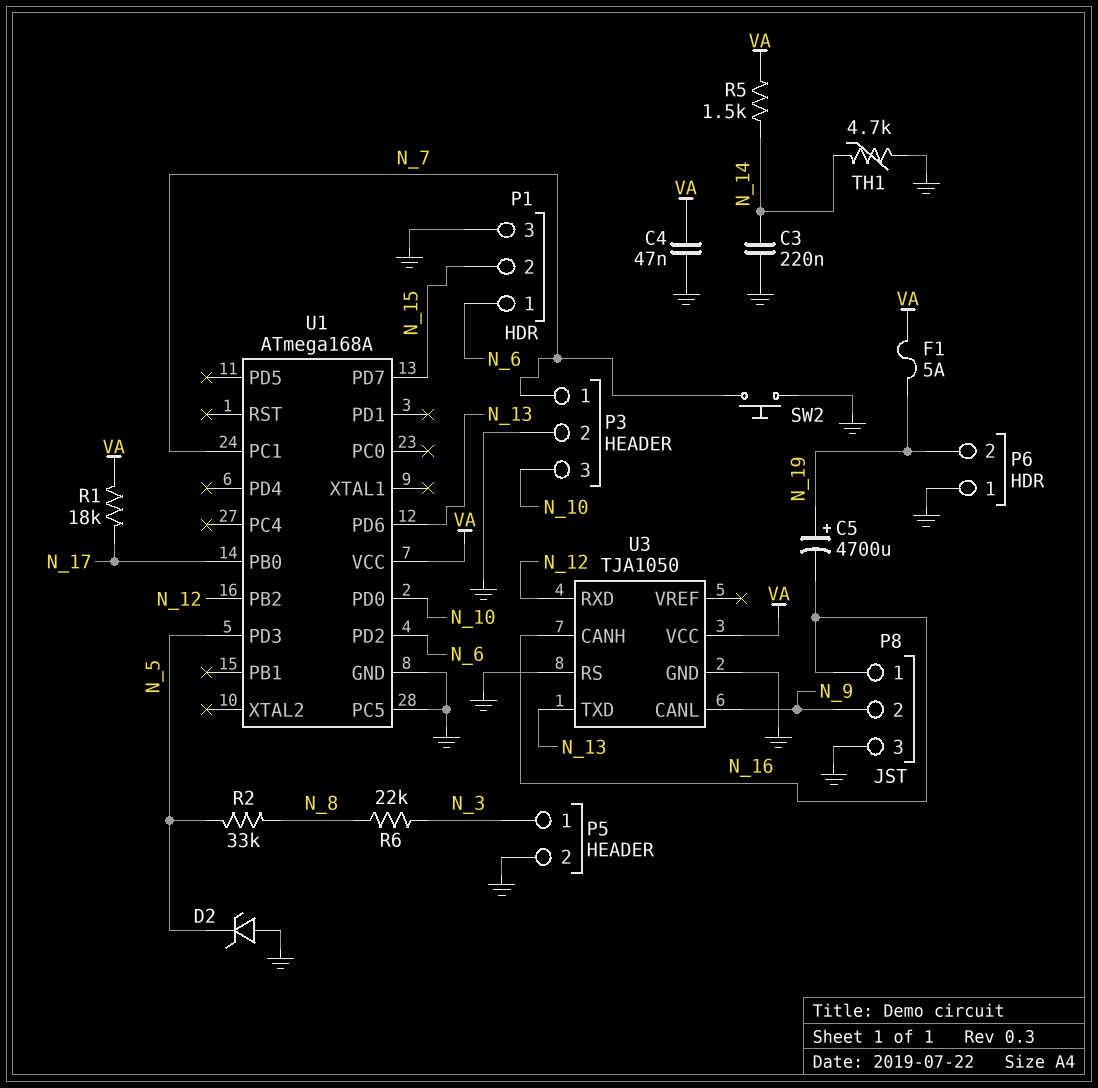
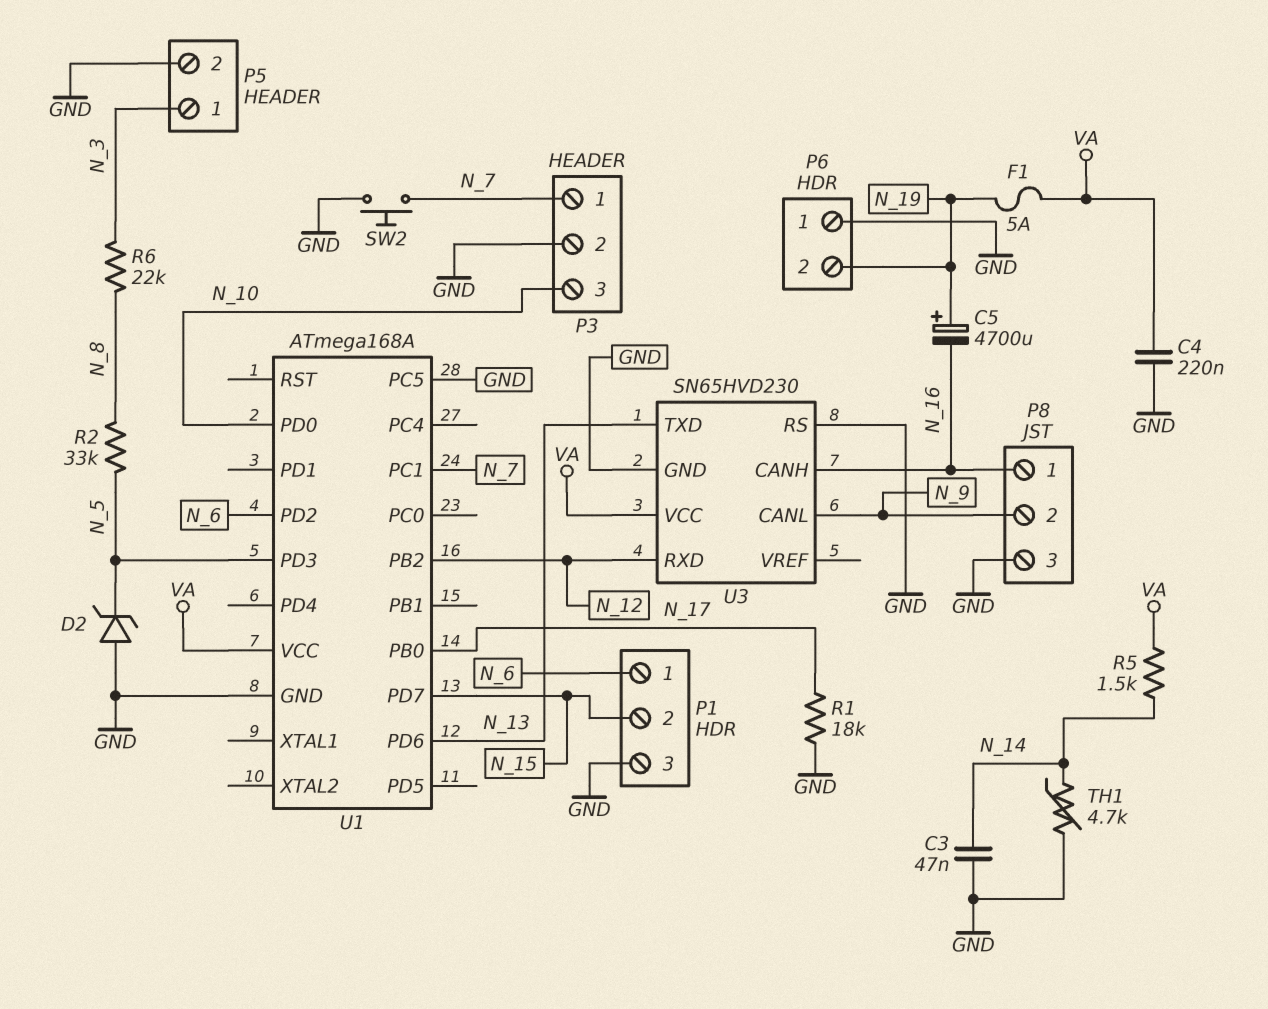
C3: 220nF (GND, N_14) -> 47nF (GND, N_14)
C4: 47nF (GND, VA) -> 220nF (GND, VA)
R1: 18k (N_17, VA) -> 18k (GND, N_17)
U3: TJA1050 -> SN65HVD230

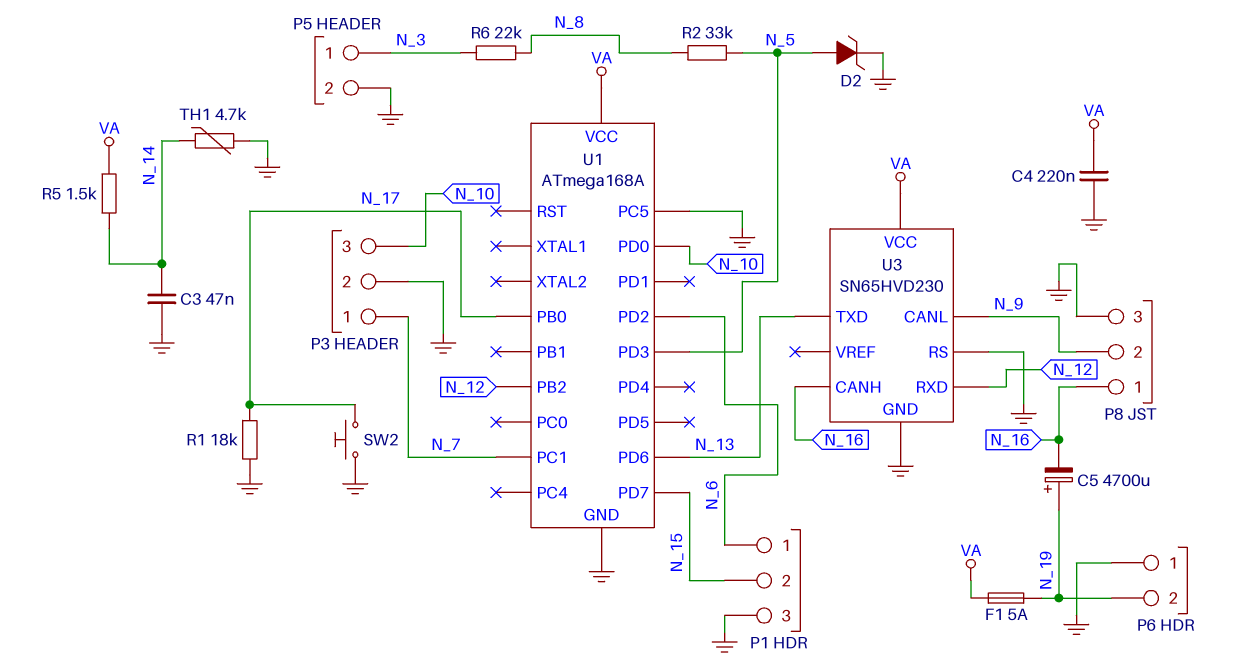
D2: zener (A GND, K N_5) -> zener (A N_5, K GND)
SW2: button (GND, N_7) -> button (GND, N_17)

